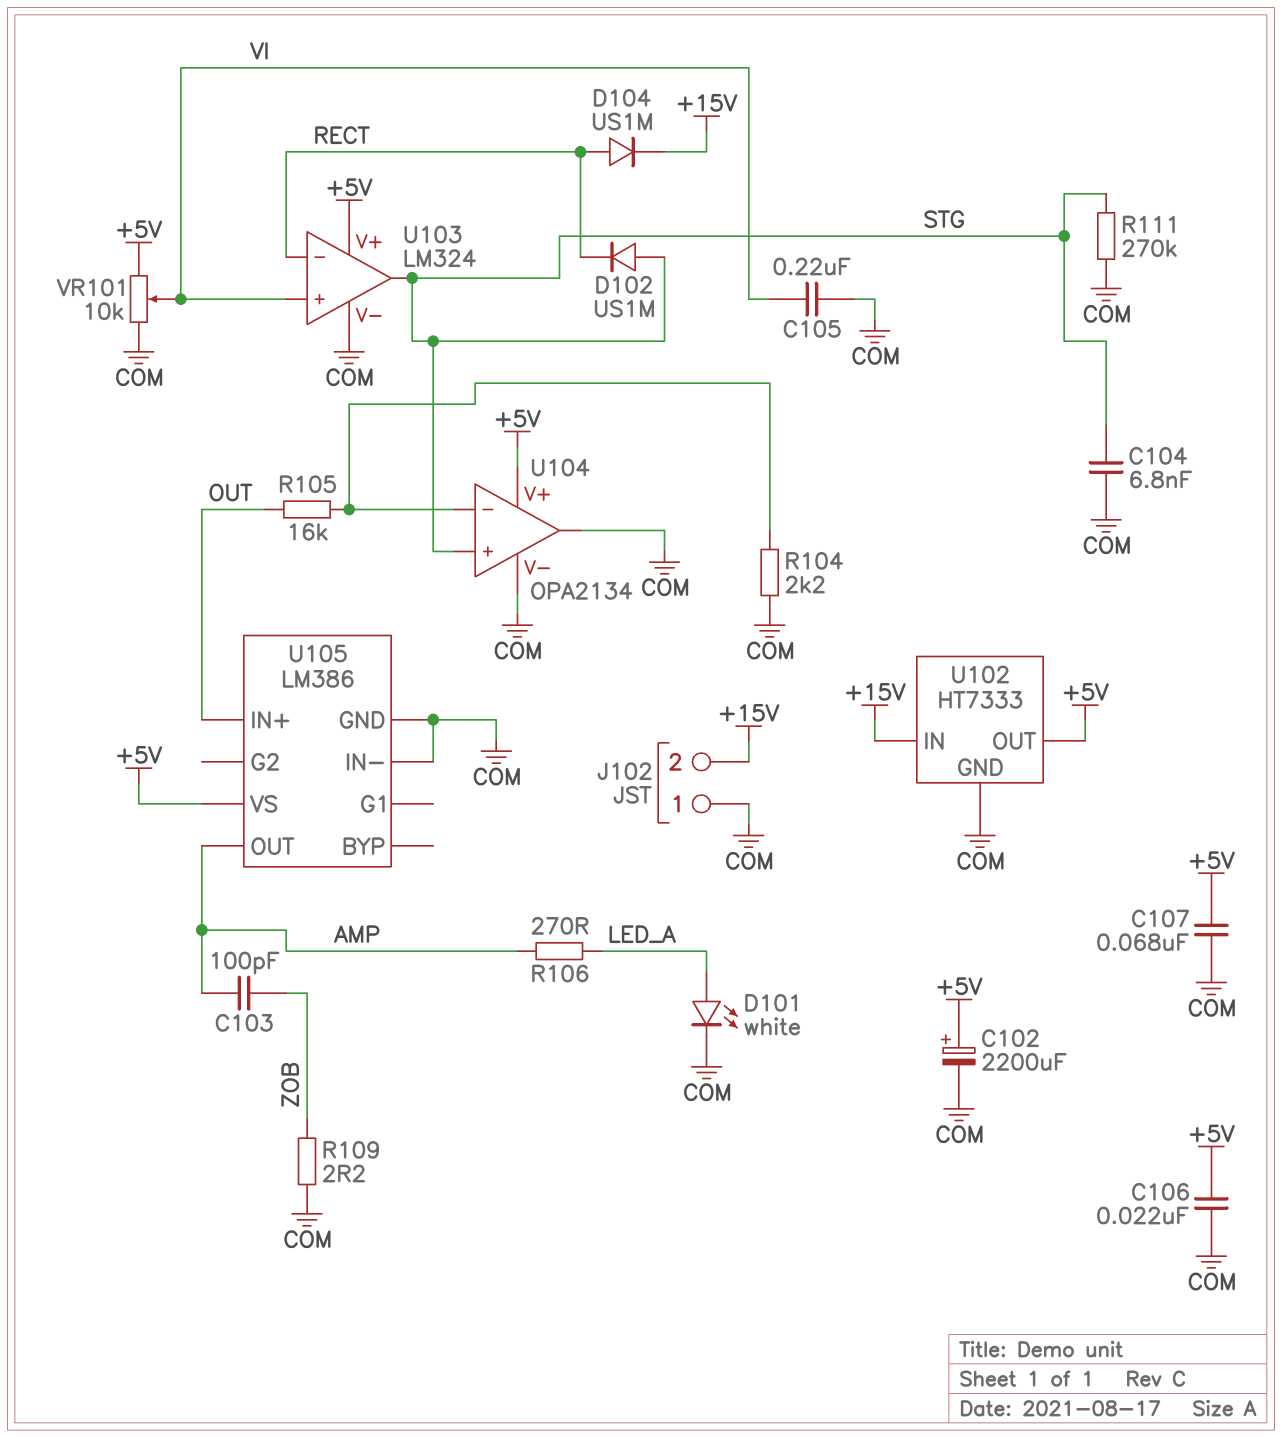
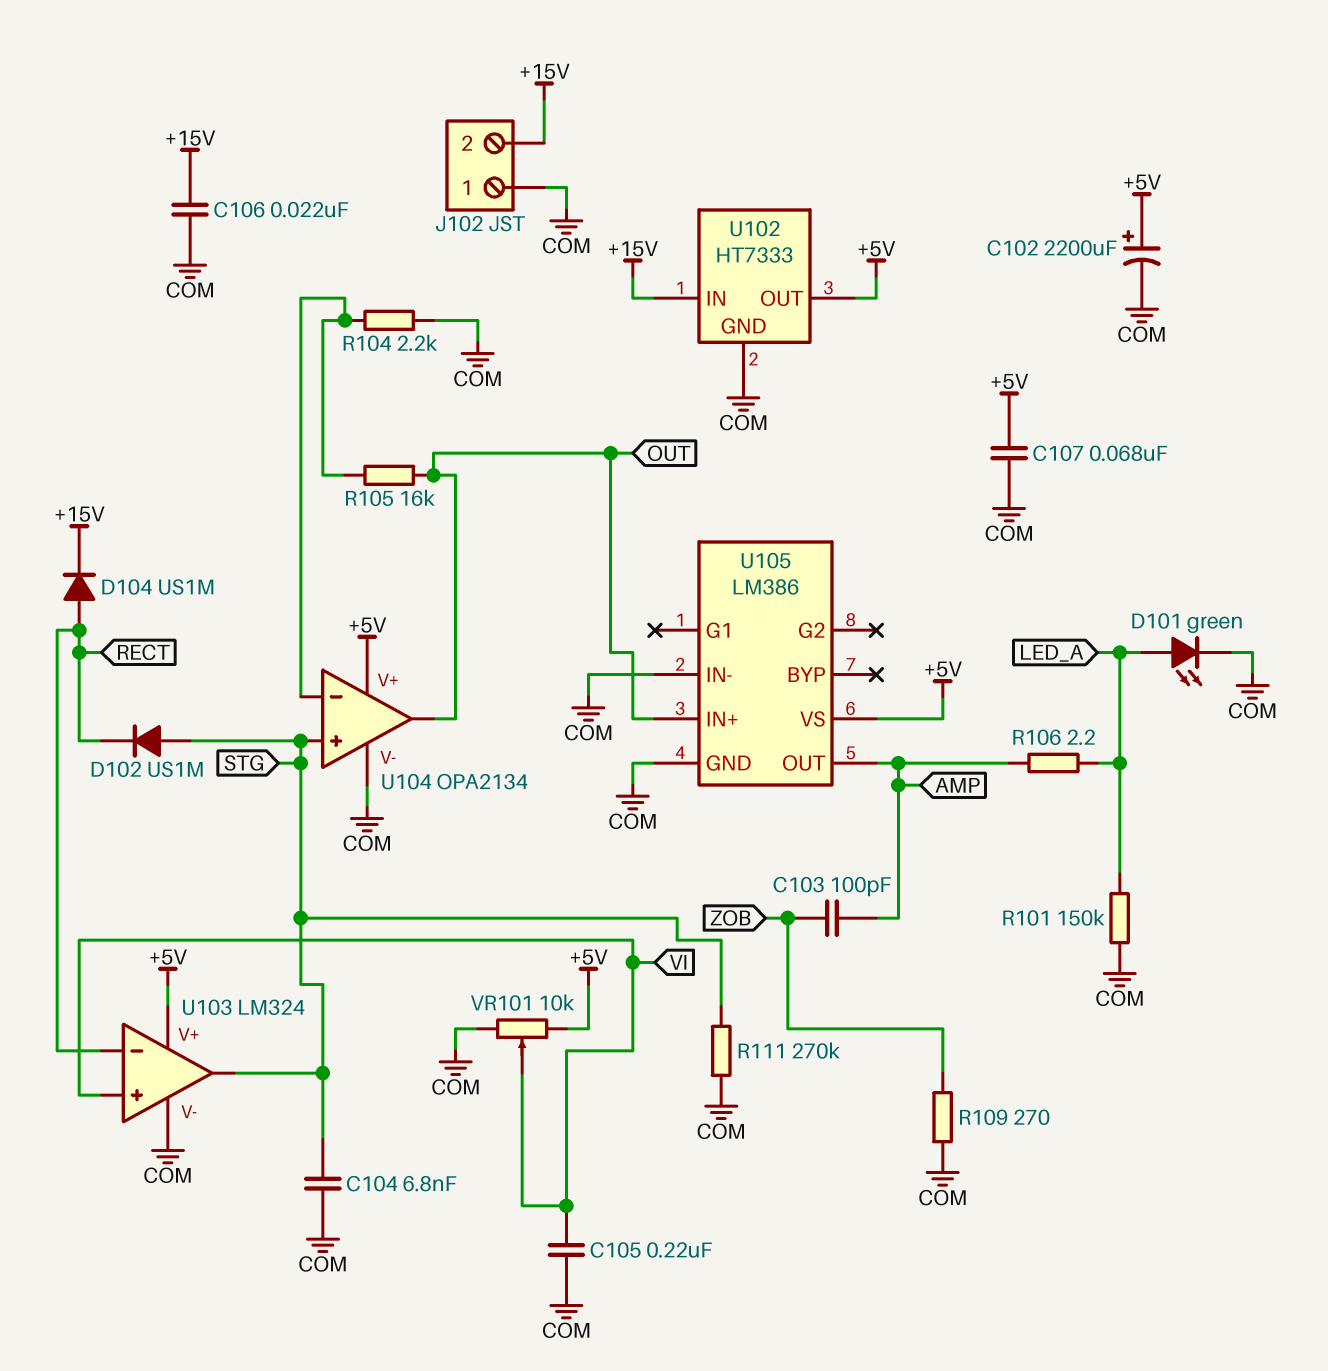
C106: 22nF (+5V, COM) -> 22nF (+15V, COM)
D101: LED white (A LED_A, K COM) -> LED green (A LED_A, K COM)
R101: none -> 150k (COM, LED_A)
R106: 270 (AMP, LED_A) -> 2.2 (AMP, LED_A)
R109: 2.2 (COM, ZOB) -> 270 (COM, ZOB)
U104 pin out: COM -> OUT

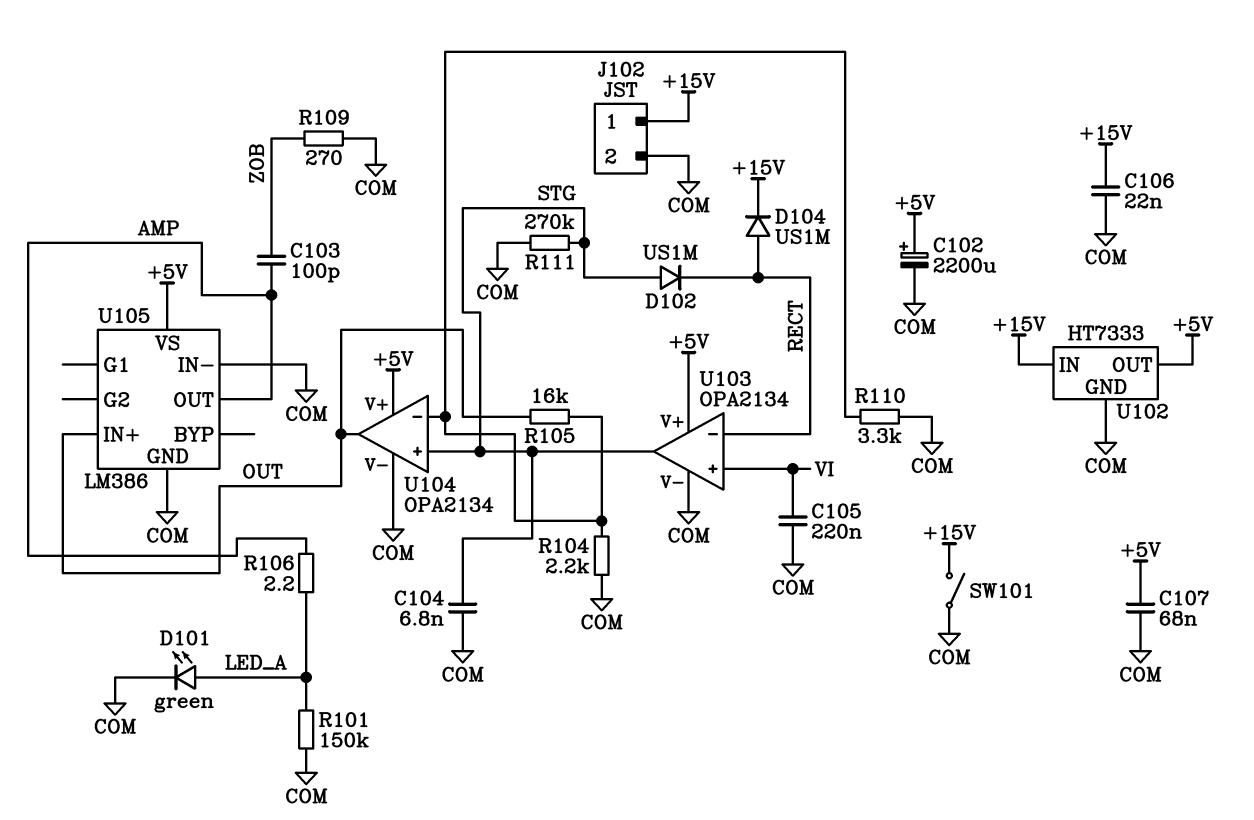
J102 pin 1: COM -> +15V
J102 pin 2: +15V -> COM
R110: none -> 3.3k (COM, U104/in-)
SW101: none -> switch (+15V, COM)
U103: LM324 -> OPA2134
VR101: 10k (+5V, COM, wiper VI) -> none

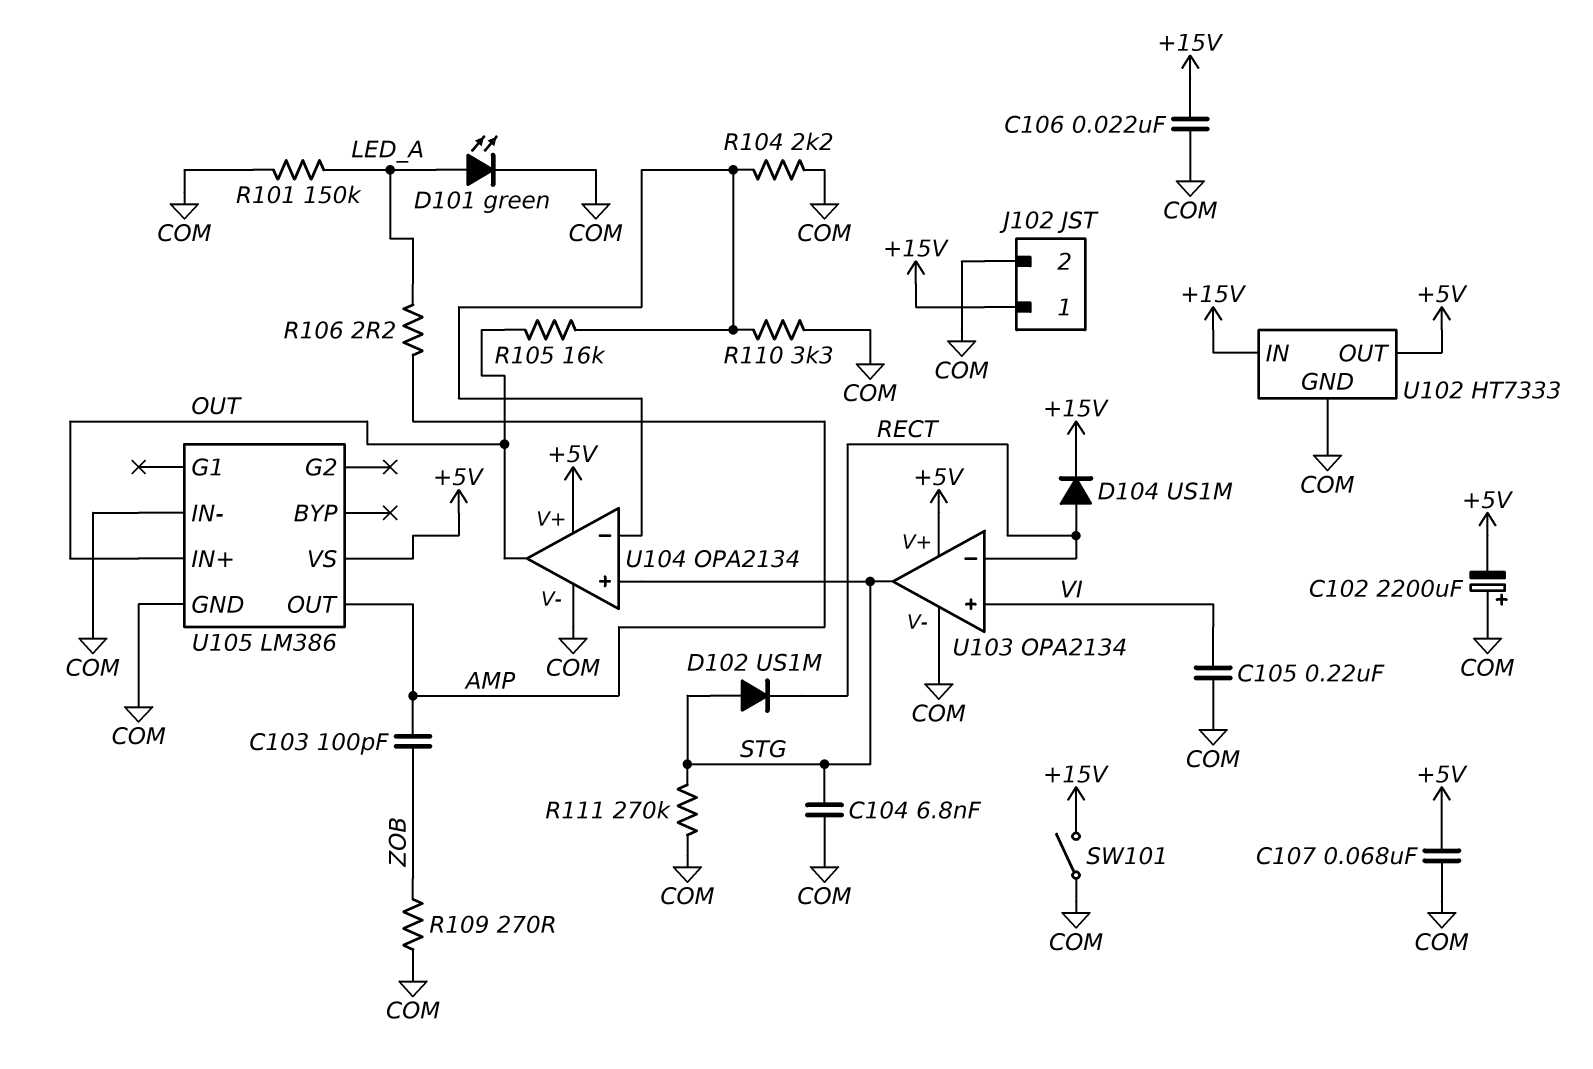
C102: 2200uF (plus +5V, minus COM) -> 2200uF (plus COM, minus +5V)

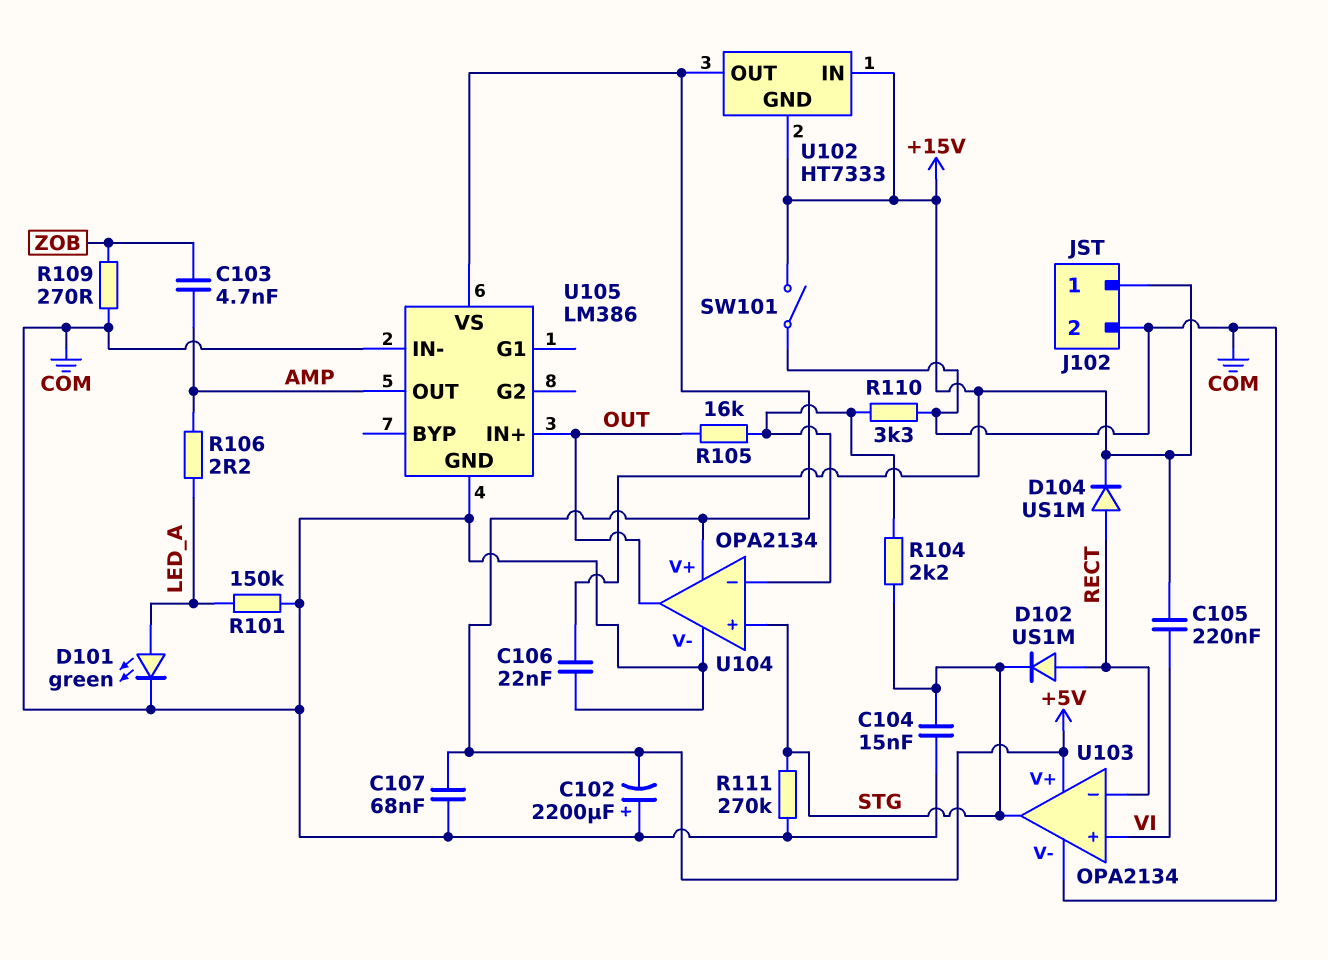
C103: 100pF (AMP, ZOB) -> 4.7nF (AMP, ZOB)
C104: 6.8nF (COM, STG) -> 15nF (COM, STG)
C105: 220nF (COM, VI) -> 220nF (+15V, VI)
D102: diode US1M (A STG, K RECT) -> diode US1M (A RECT, K STG)
R104: 2.2k (COM, U104/in-) -> 2.2k (STG, U104/in-)
U102 pin GND: COM -> +15V

